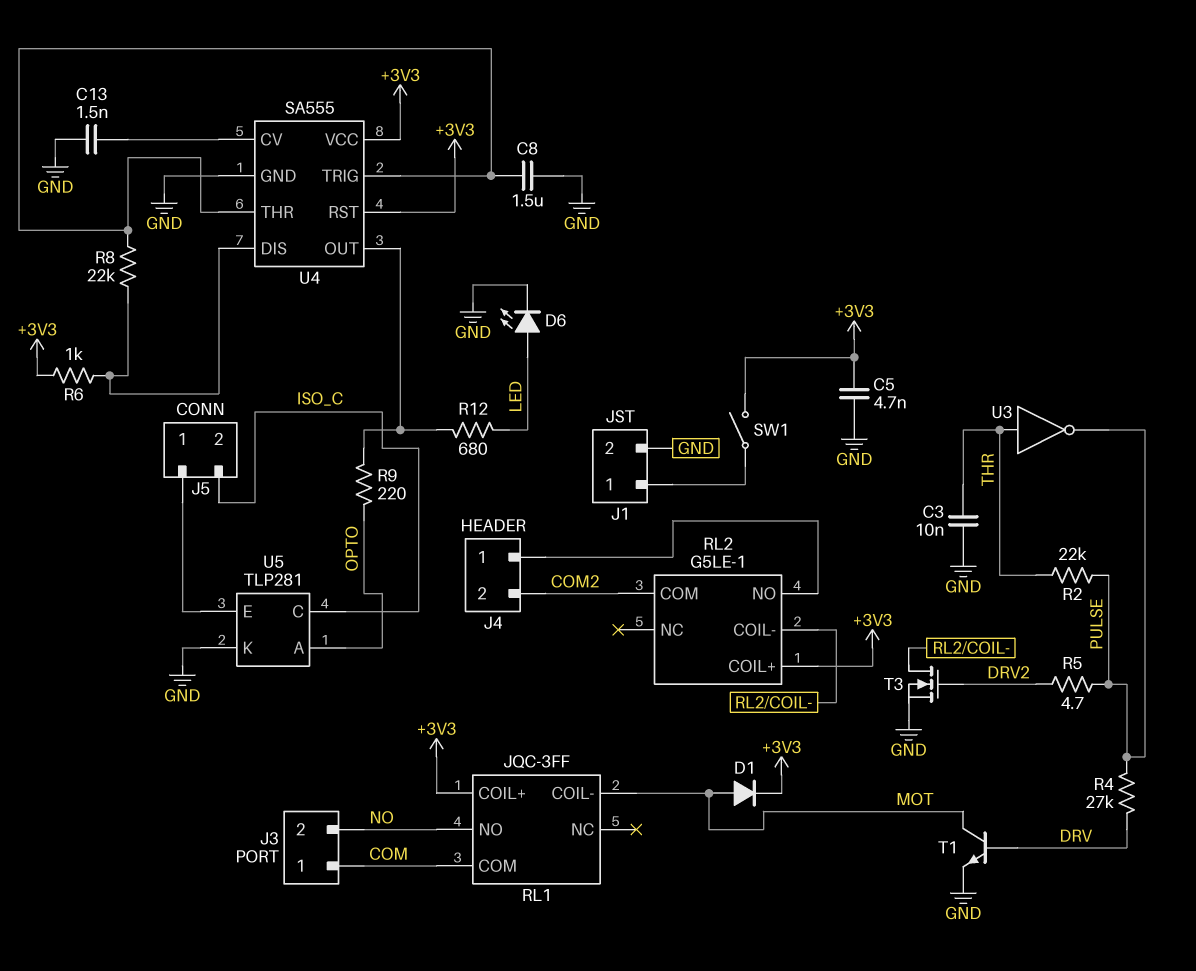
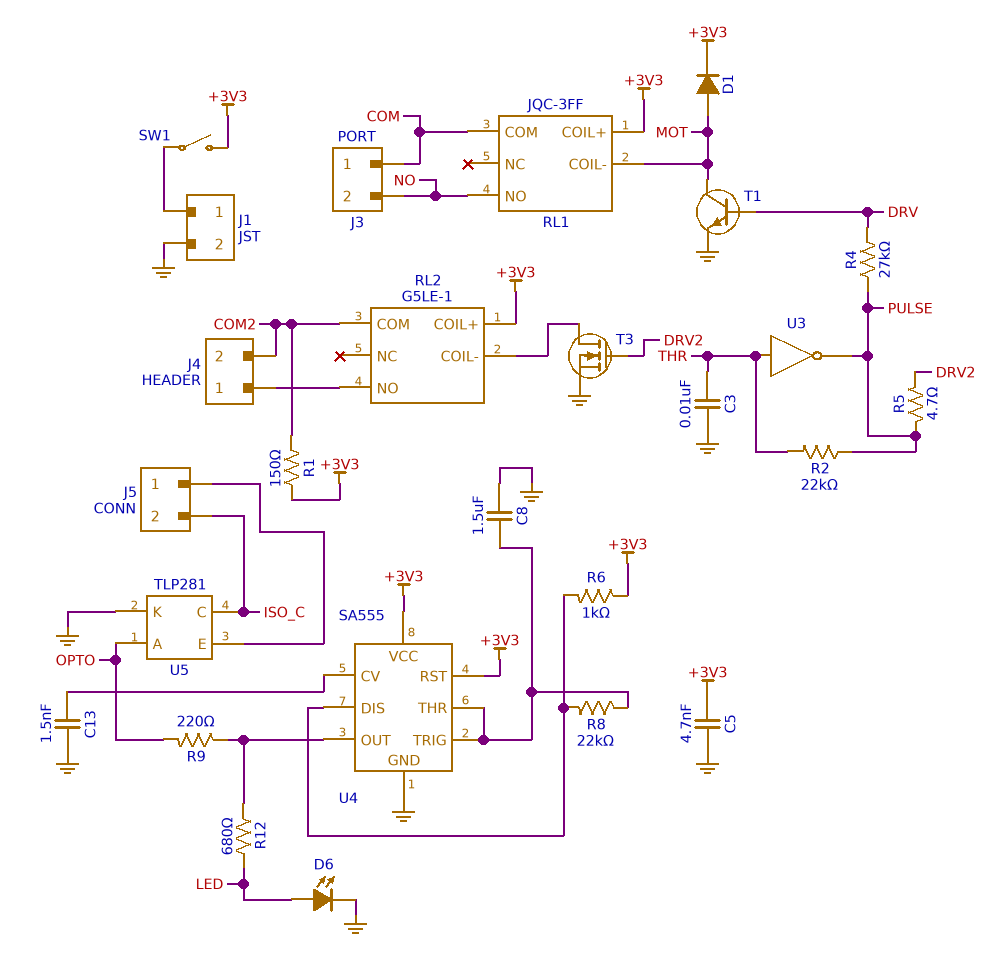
R1: none -> 150 (+3V3, COM2)

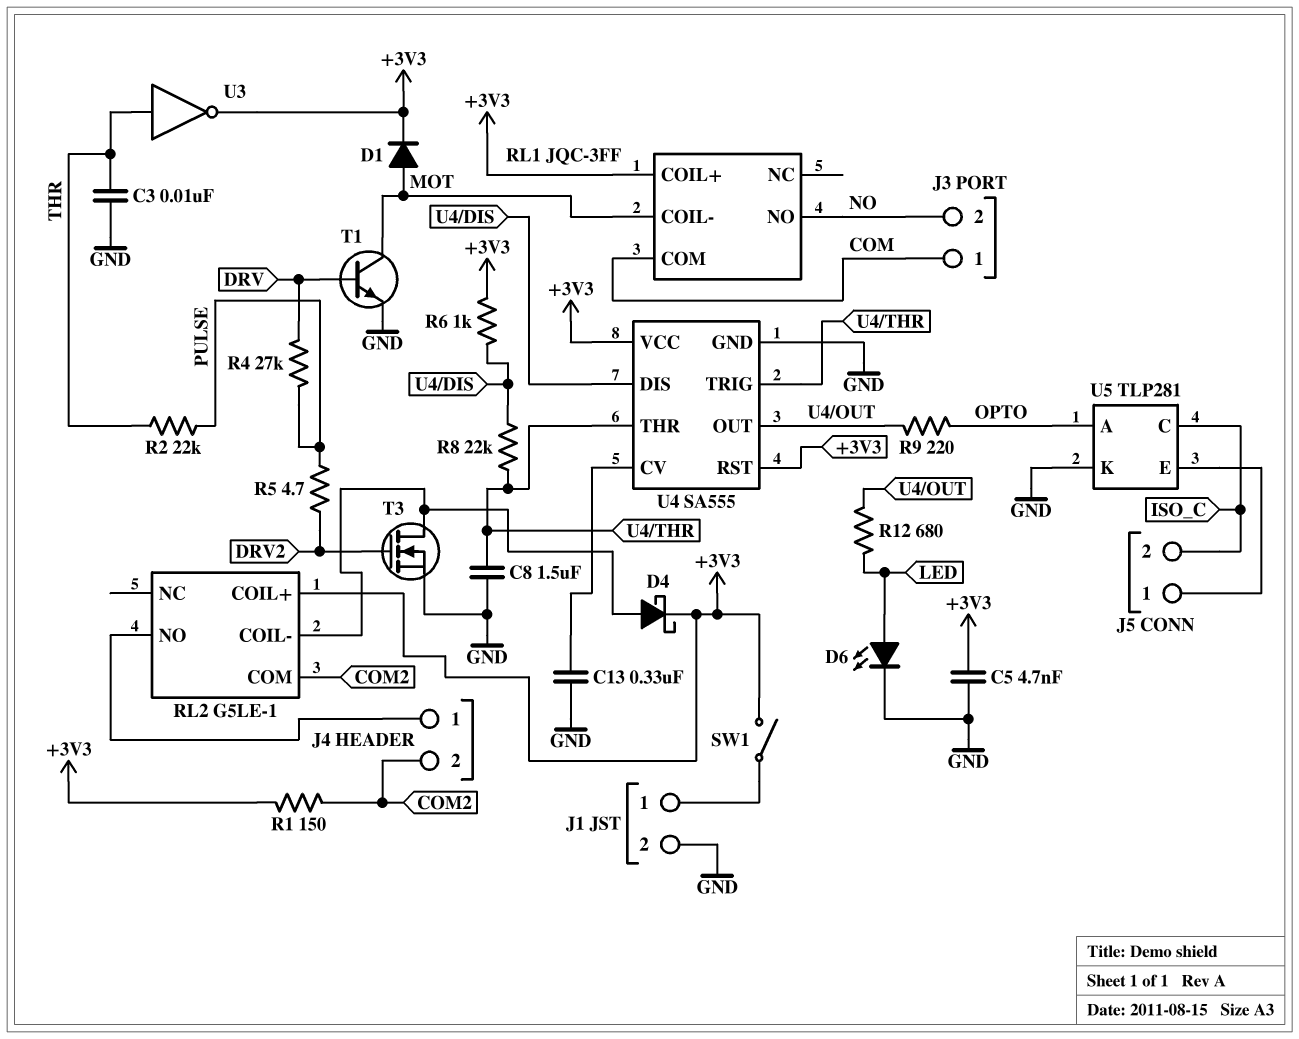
C13: 1.5nF (GND, U4/CV) -> 330nF (GND, U4/CV)
D4: none -> schottky (A RL2/COIL-, K +3V3)
U3: NOT (in THR, out PULSE) -> NOT (in THR, out +3V3)

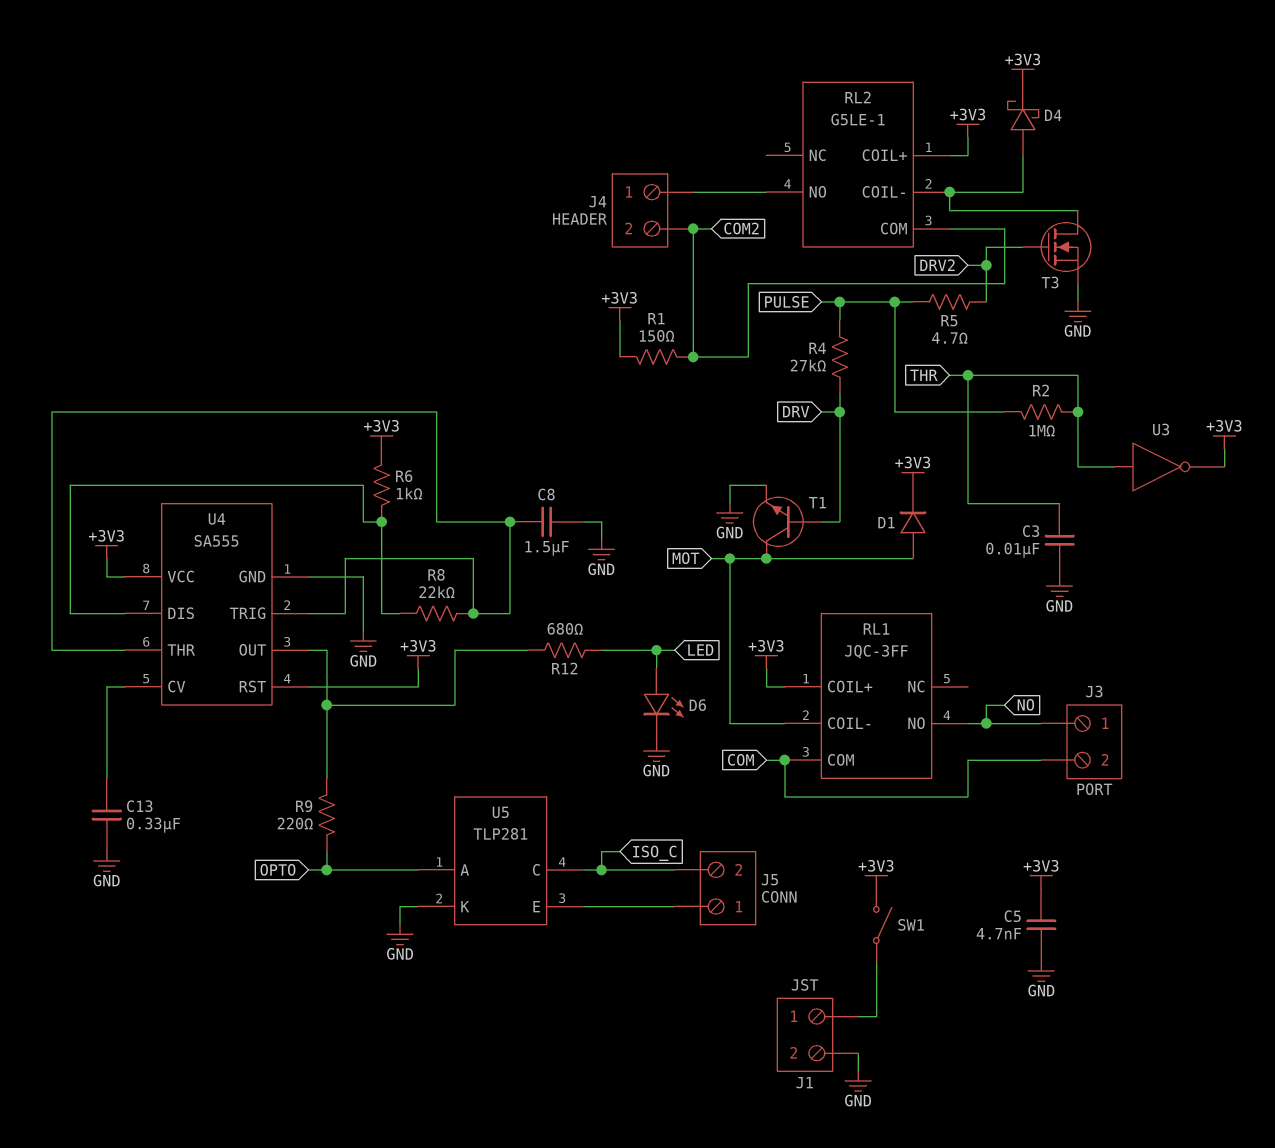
J3 pin 1: COM -> NO
J3 pin 2: NO -> COM
R2: 22k (PULSE, THR) -> 1M (PULSE, THR)

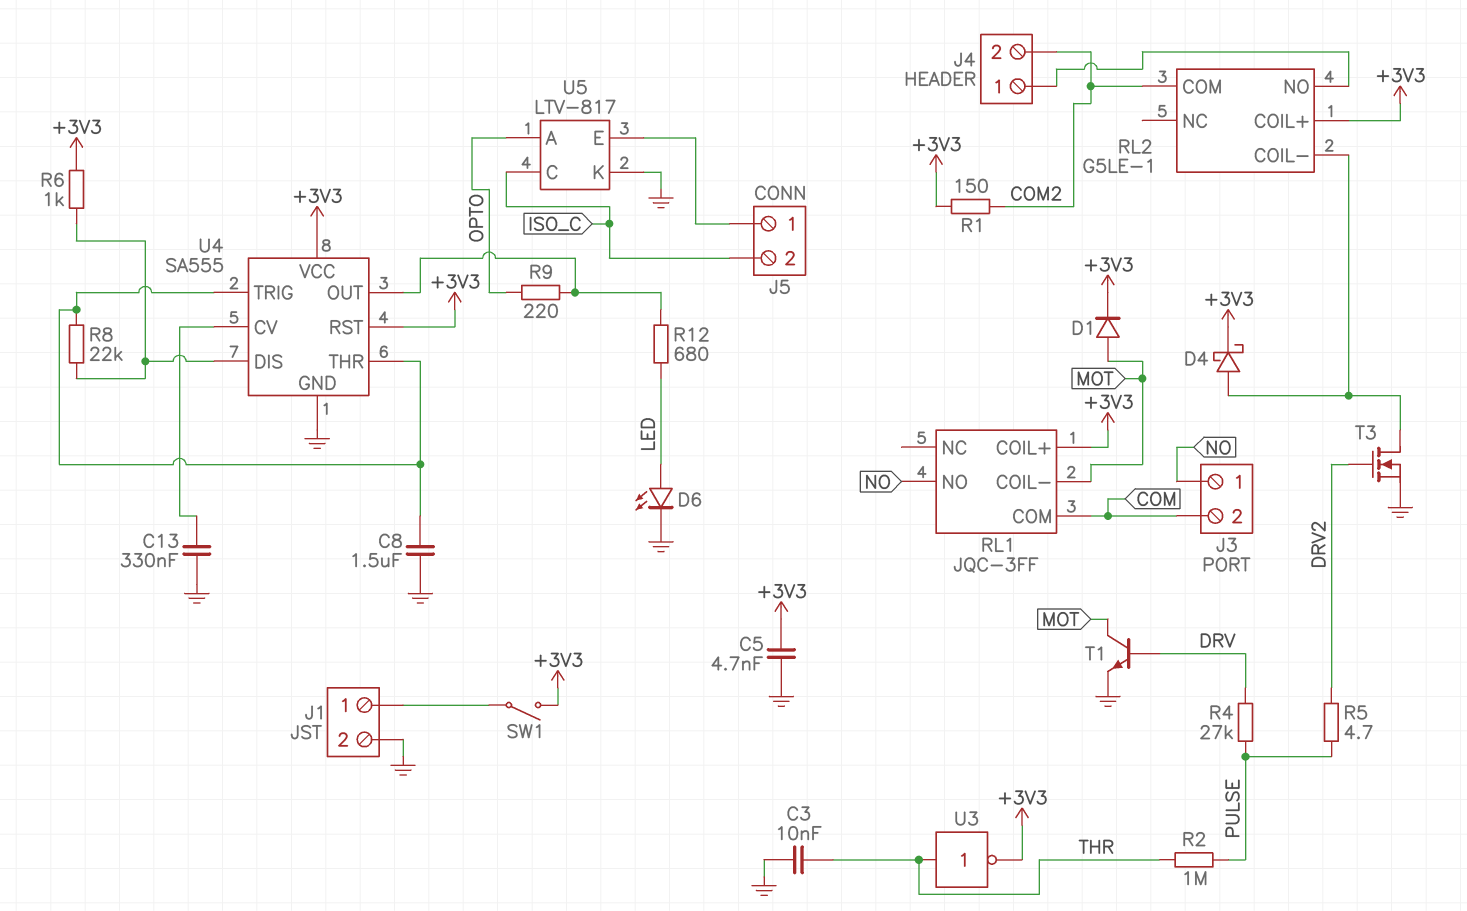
U5: TLP281 -> LTV-817

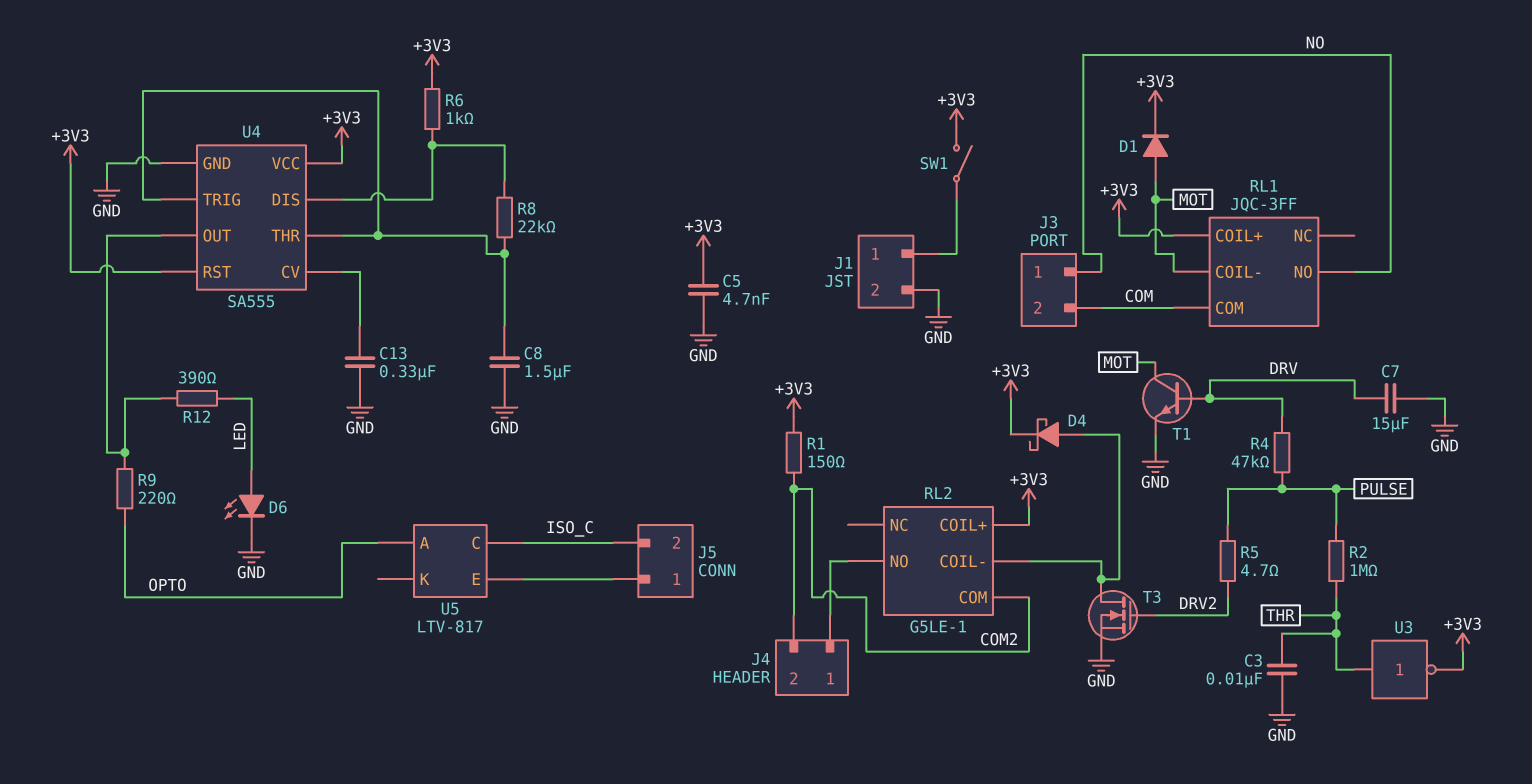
C7: none -> 15uF (DRV, GND)
R4: 27k (DRV, PULSE) -> 47k (DRV, PULSE)
R12: 680 (LED, U4/OUT) -> 390 (LED, U4/OUT)
U5 pin K: GND -> none

